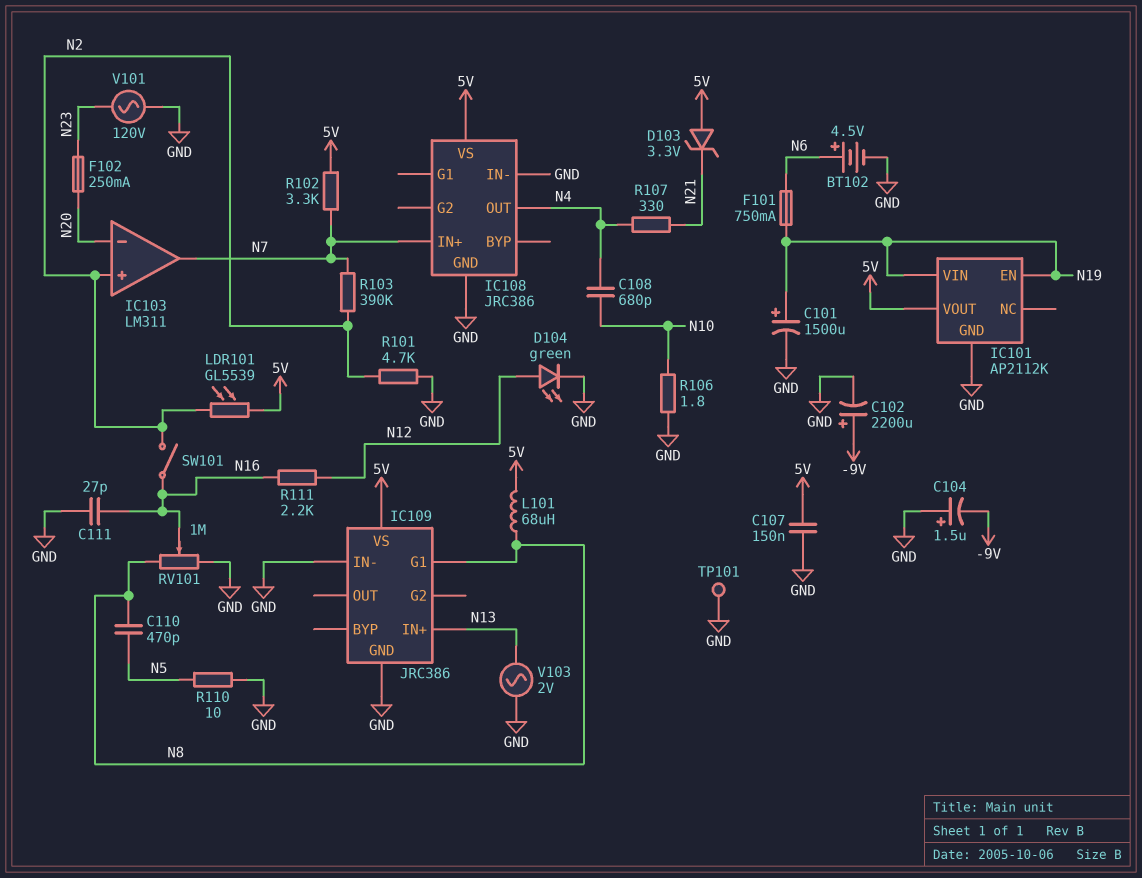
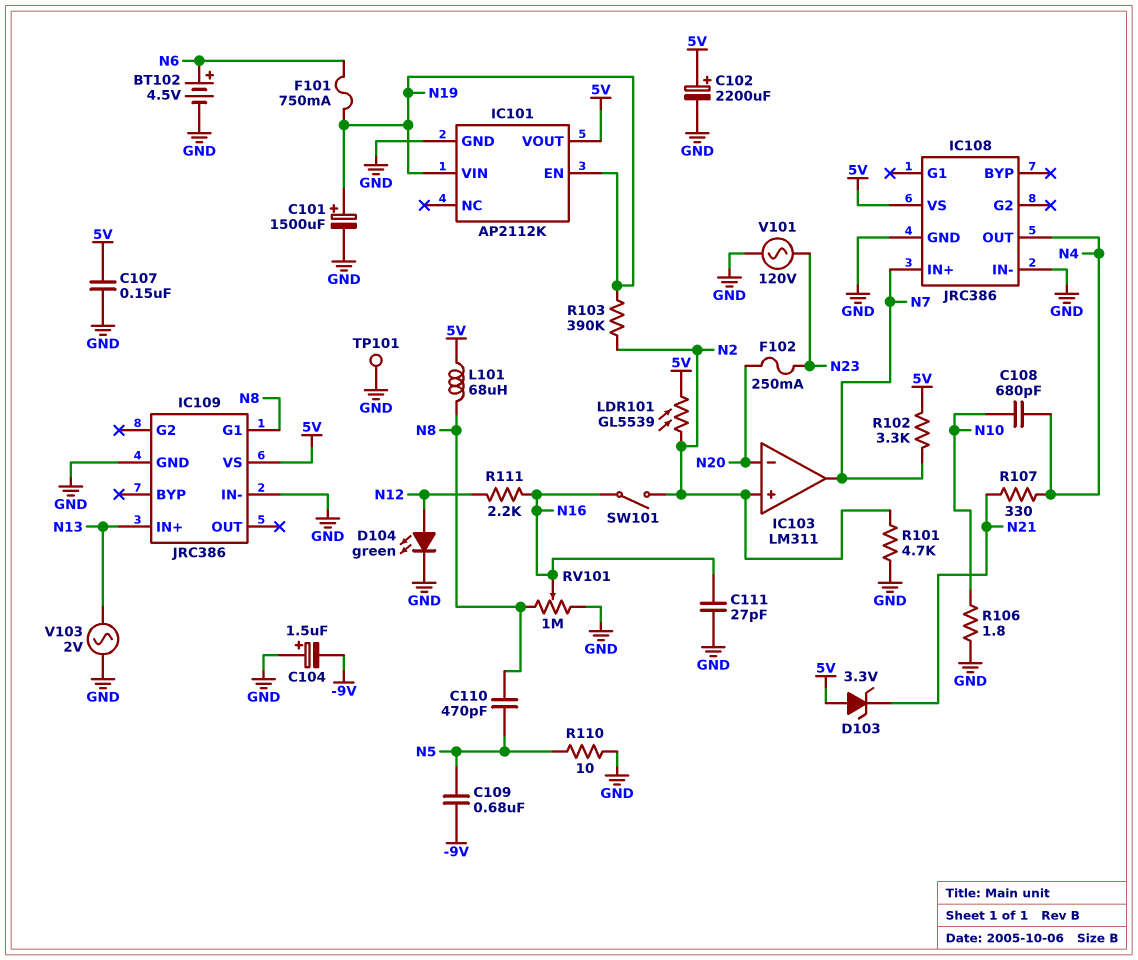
C102: 2200uF (plus -9V, minus GND) -> 2200uF (plus 5V, minus GND)
C109: none -> 680nF (-9V, N5)
R103: 390k (N2, N7) -> 390k (N2, N19)

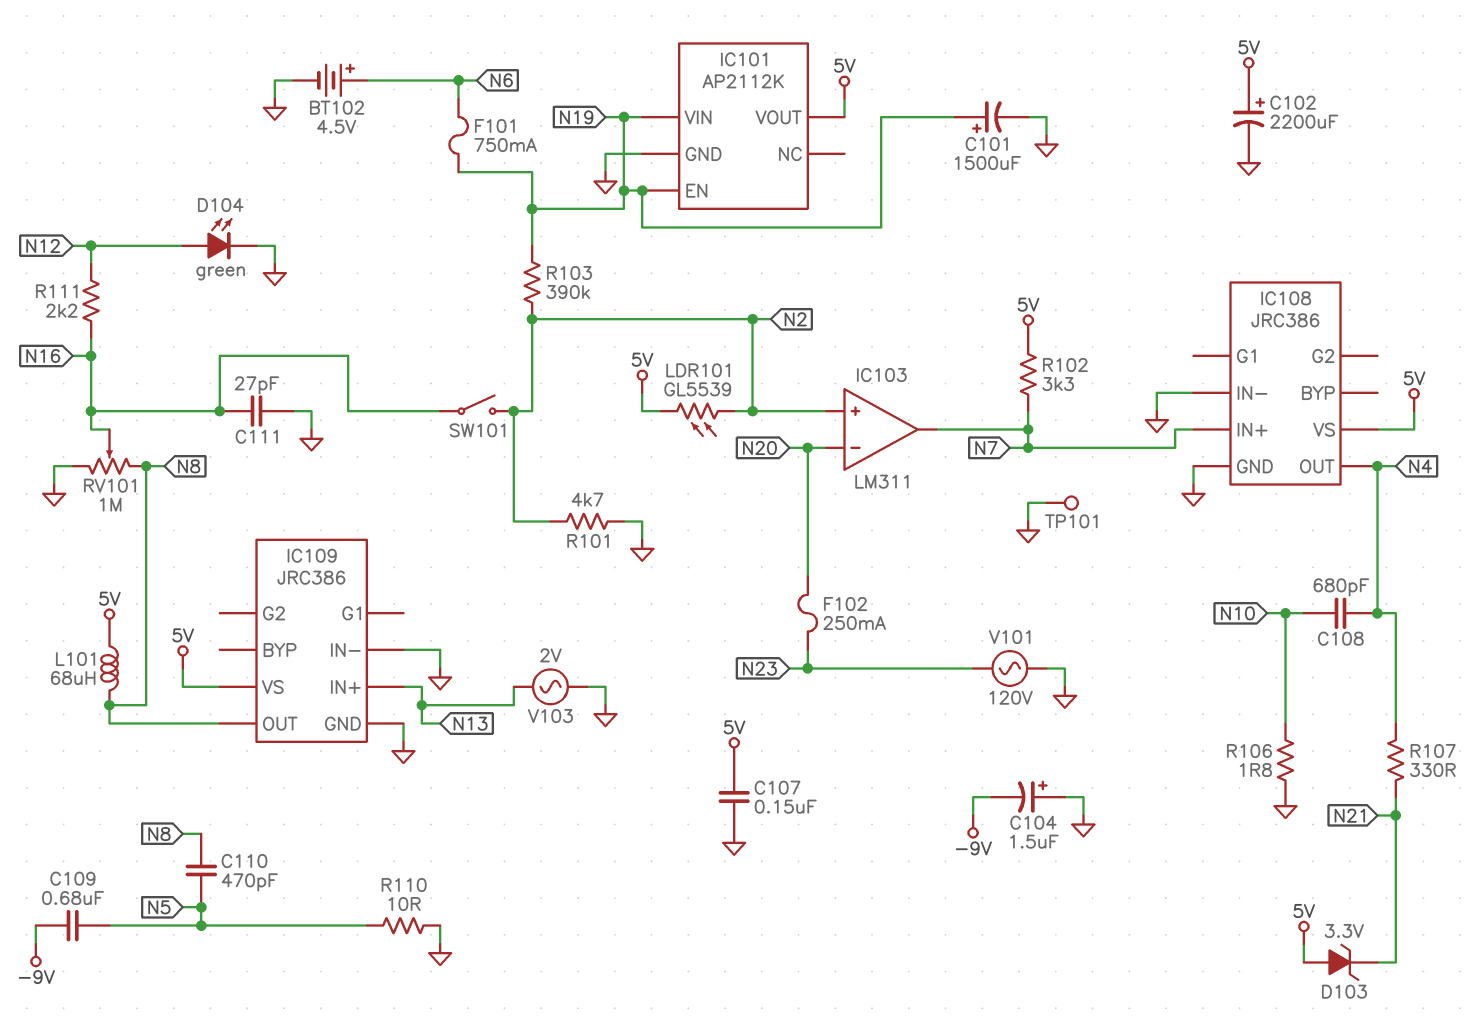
IC109 pin G1: N8 -> none
IC109 pin OUT: none -> N8

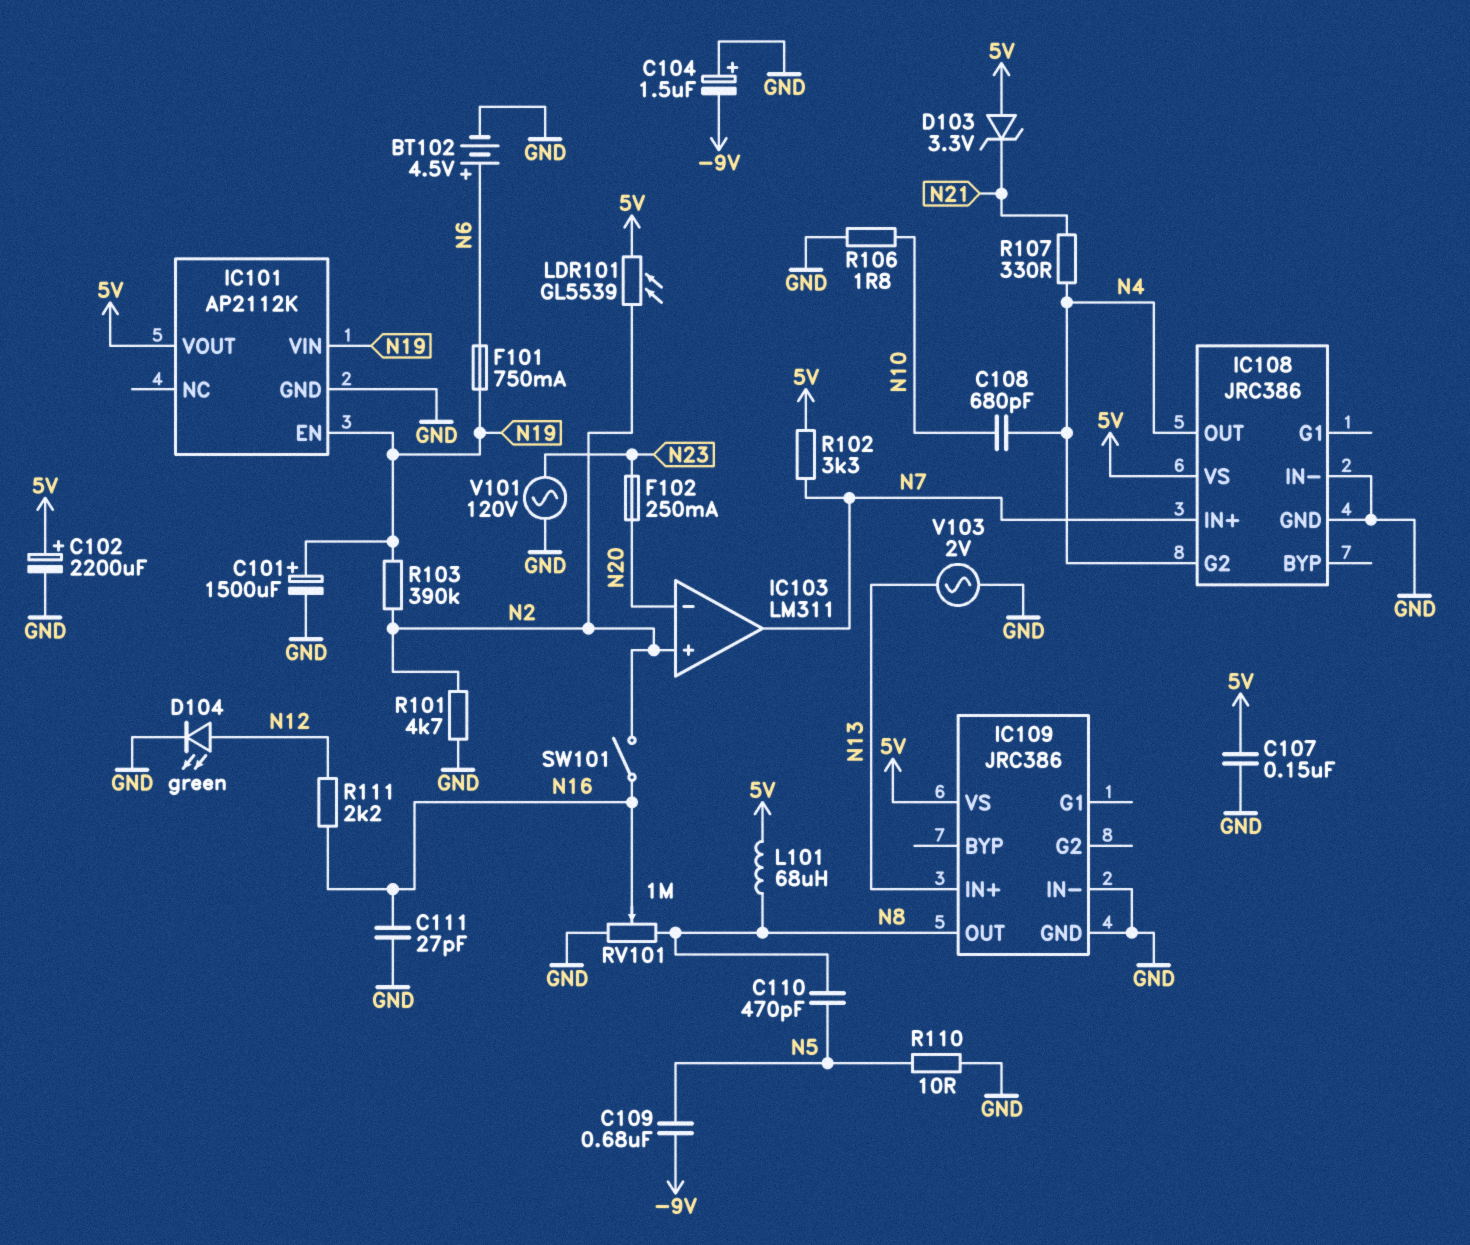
IC108 pin G2: none -> N4
TP101: test point (GND) -> none

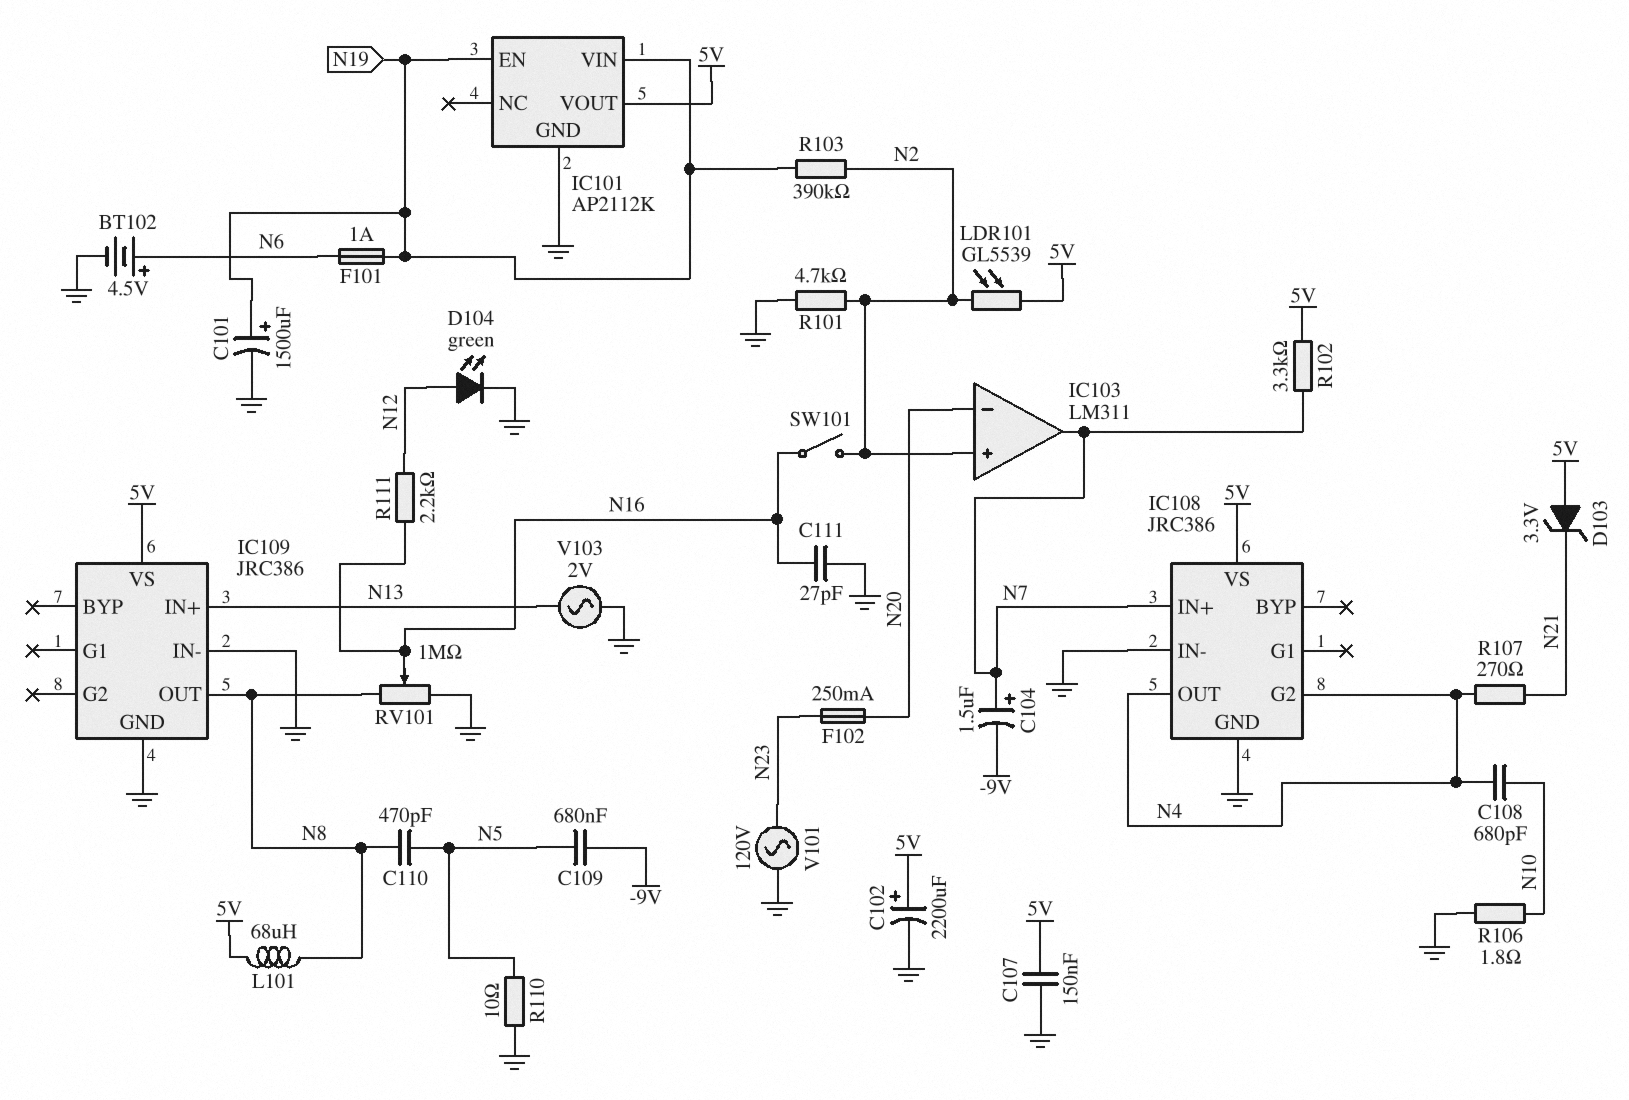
C104: 1.5uF (plus GND, minus -9V) -> 1.5uF (plus N7, minus -9V)
F101: 750mA (N6, N19) -> 1A (N6, N19)
R107: 330 (N4, N21) -> 270 (N4, N21)

